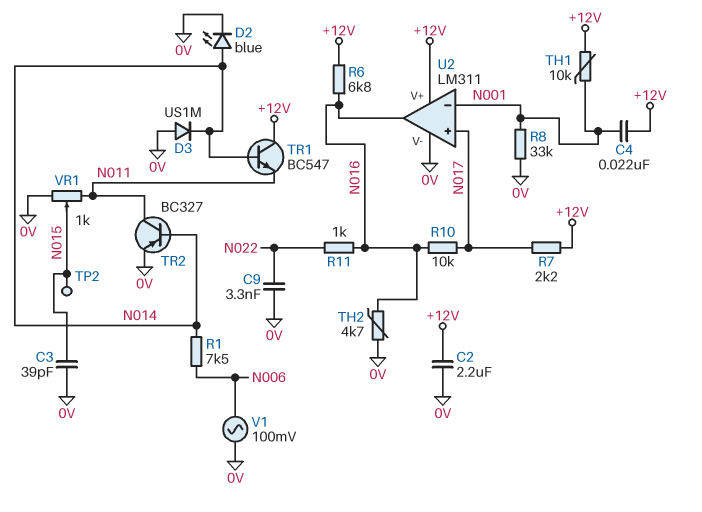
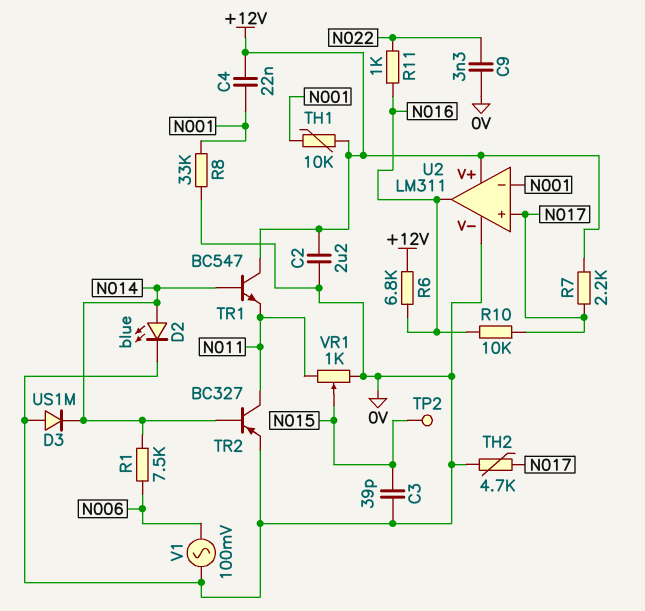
TH2: 4.7k (0V, N016) -> 4.7k (0V, N017)

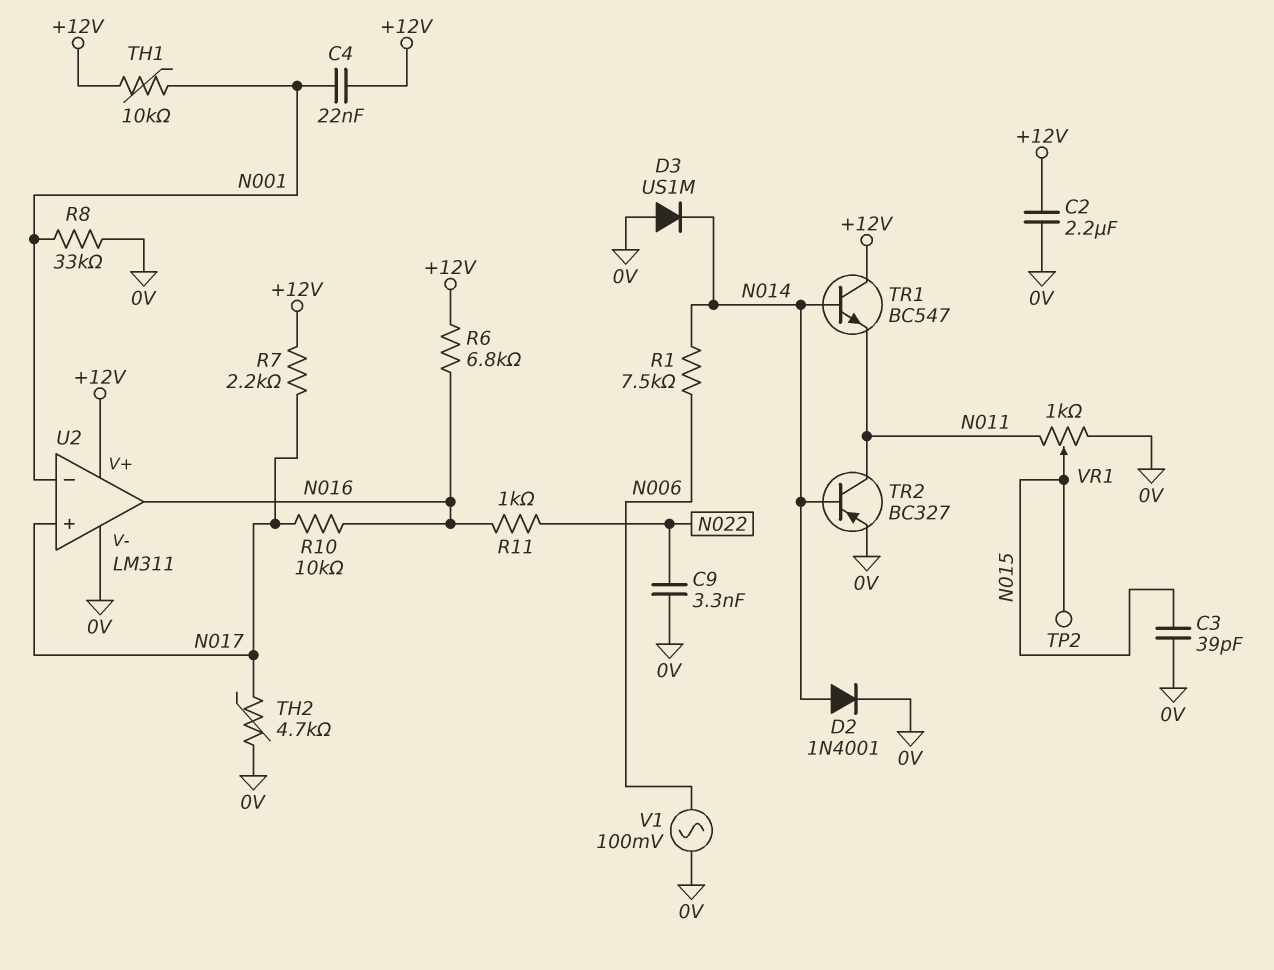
D2: LED blue (A N014, K 0V) -> diode 1N4001 (A N014, K 0V)

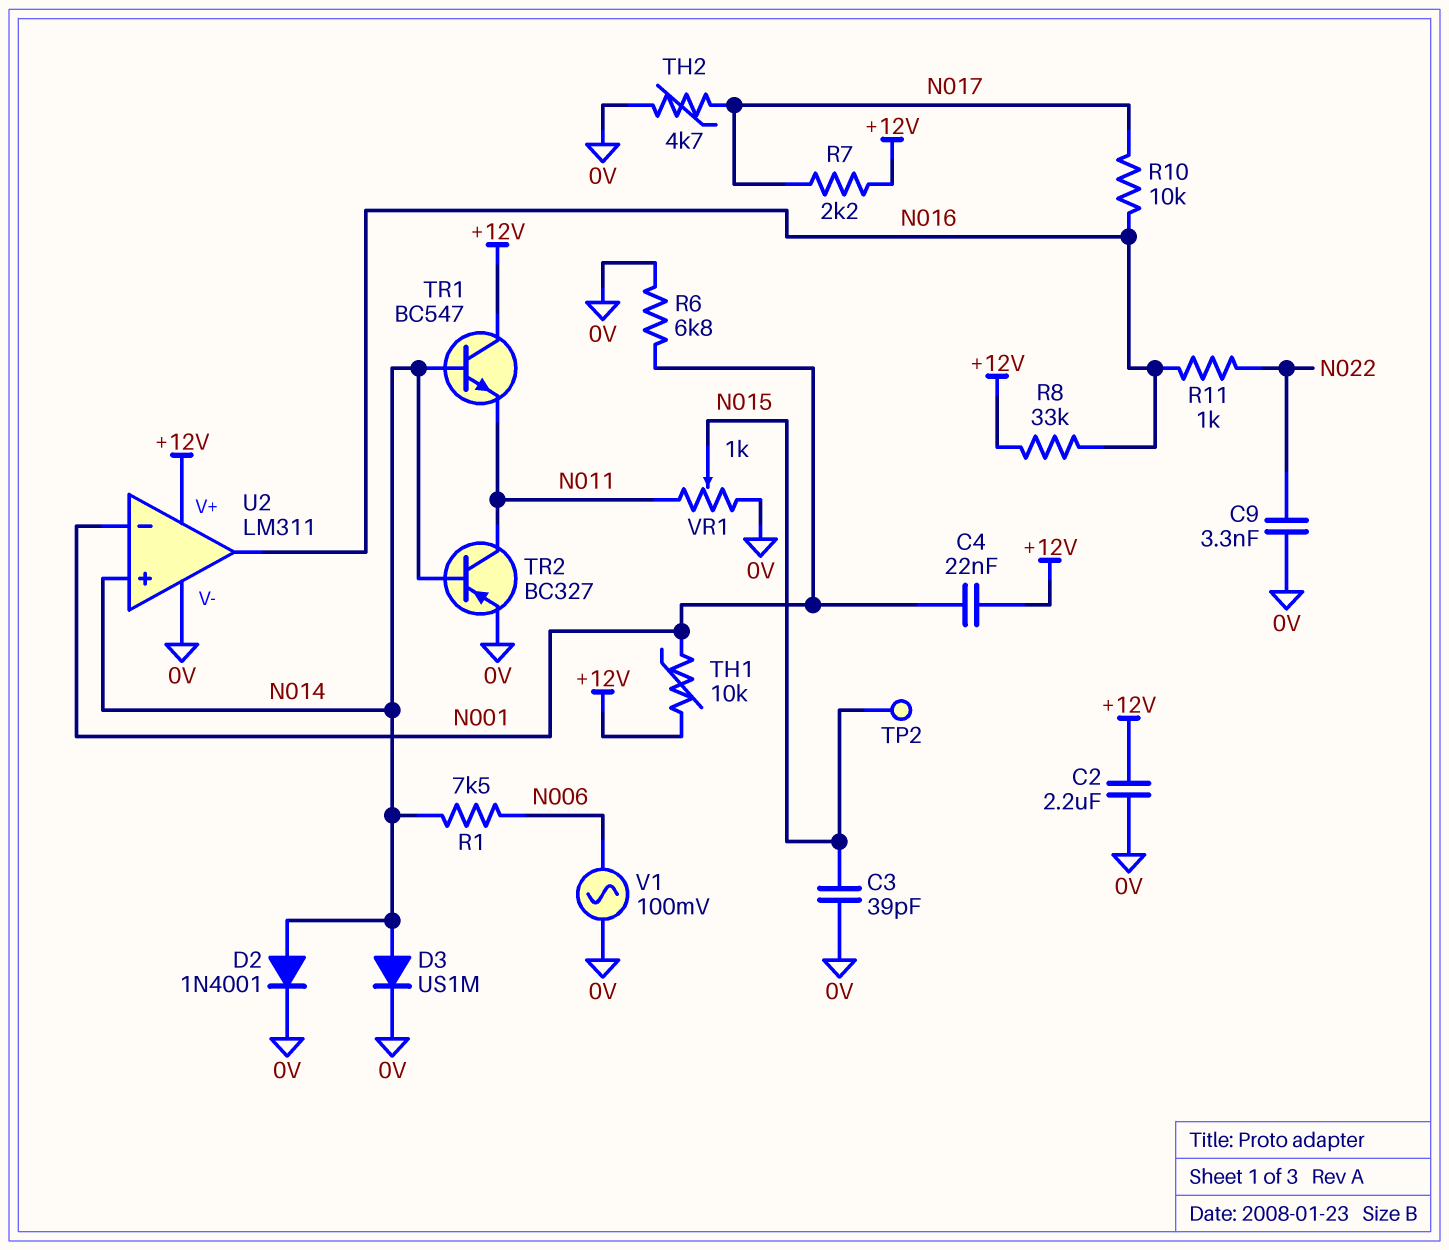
D3: diode US1M (A 0V, K N014) -> diode US1M (A N014, K 0V)
R6: 6.8k (+12V, N016) -> 6.8k (0V, N001)
R8: 33k (0V, N001) -> 33k (+12V, N016)
U2 pin in+: N017 -> N014

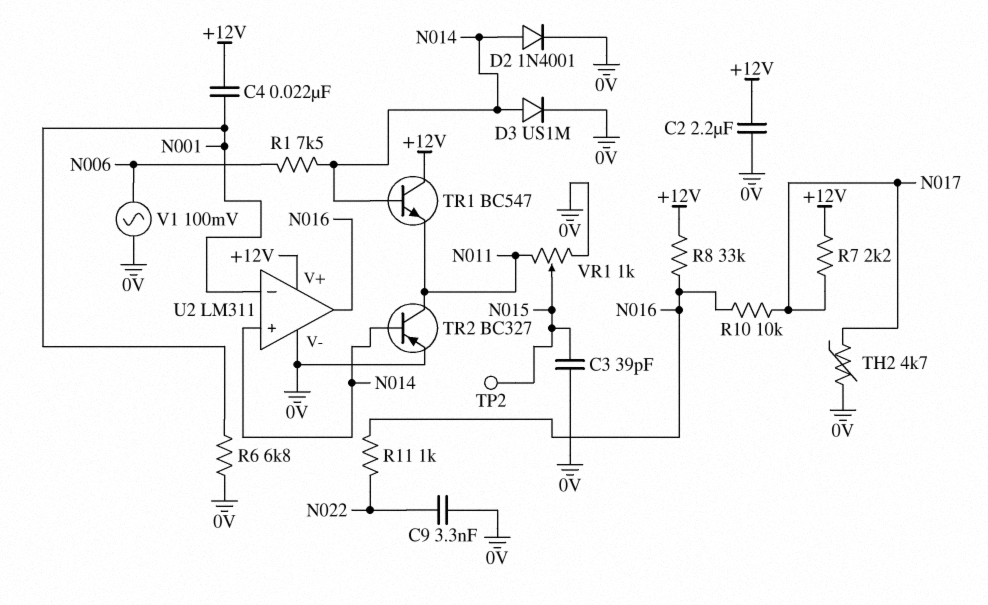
TH1: 10k (+12V, N001) -> none

